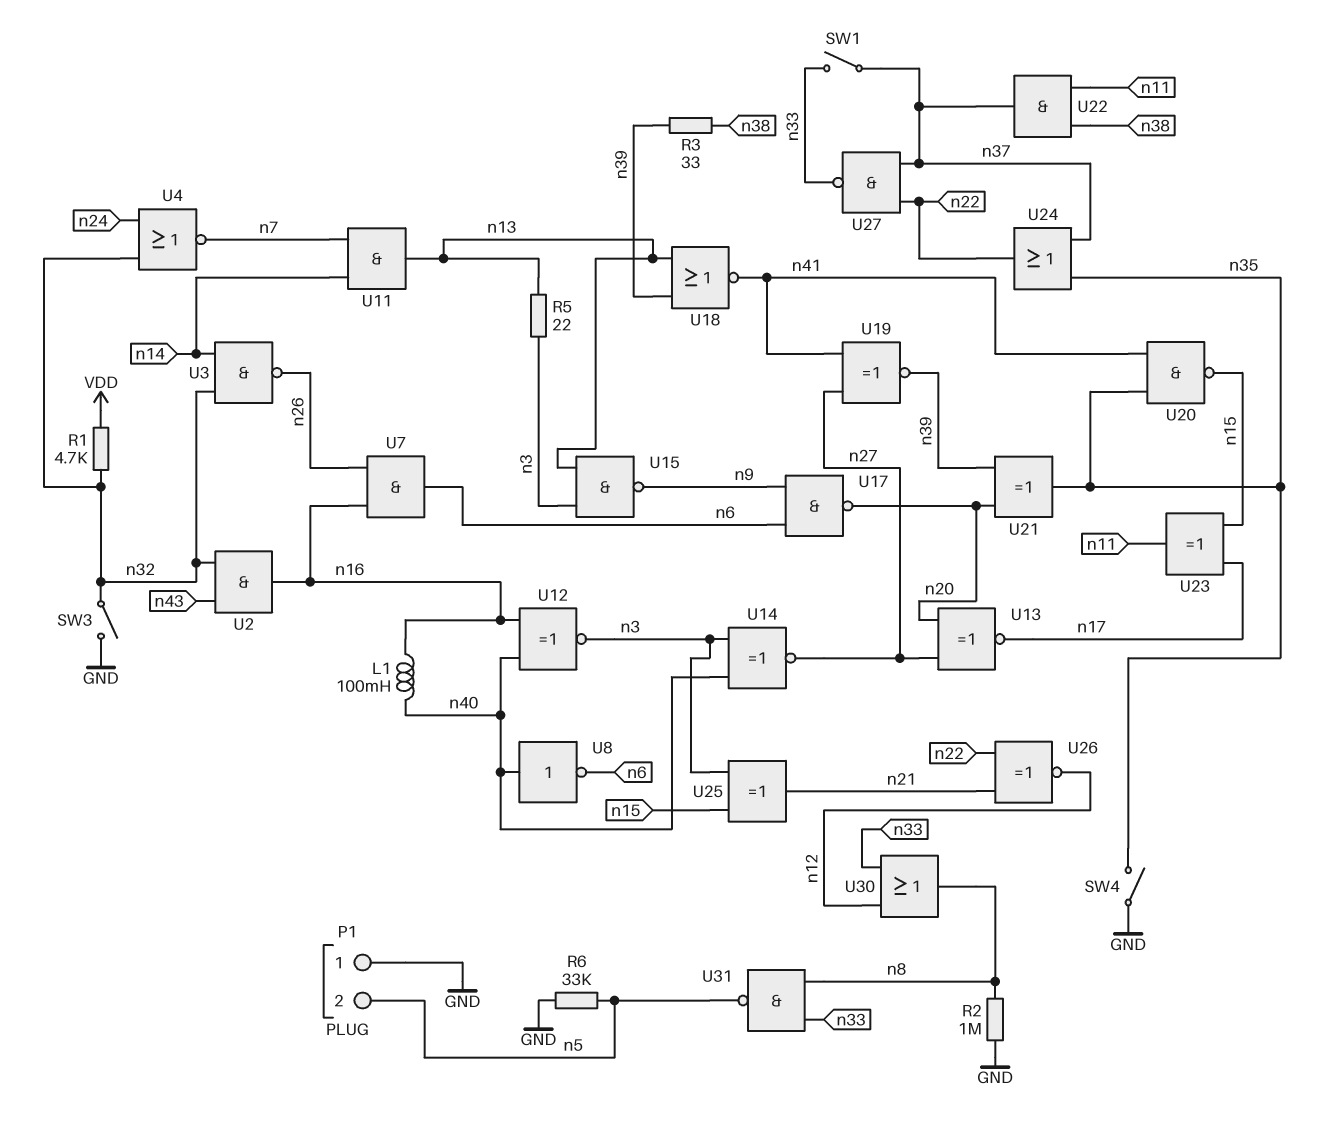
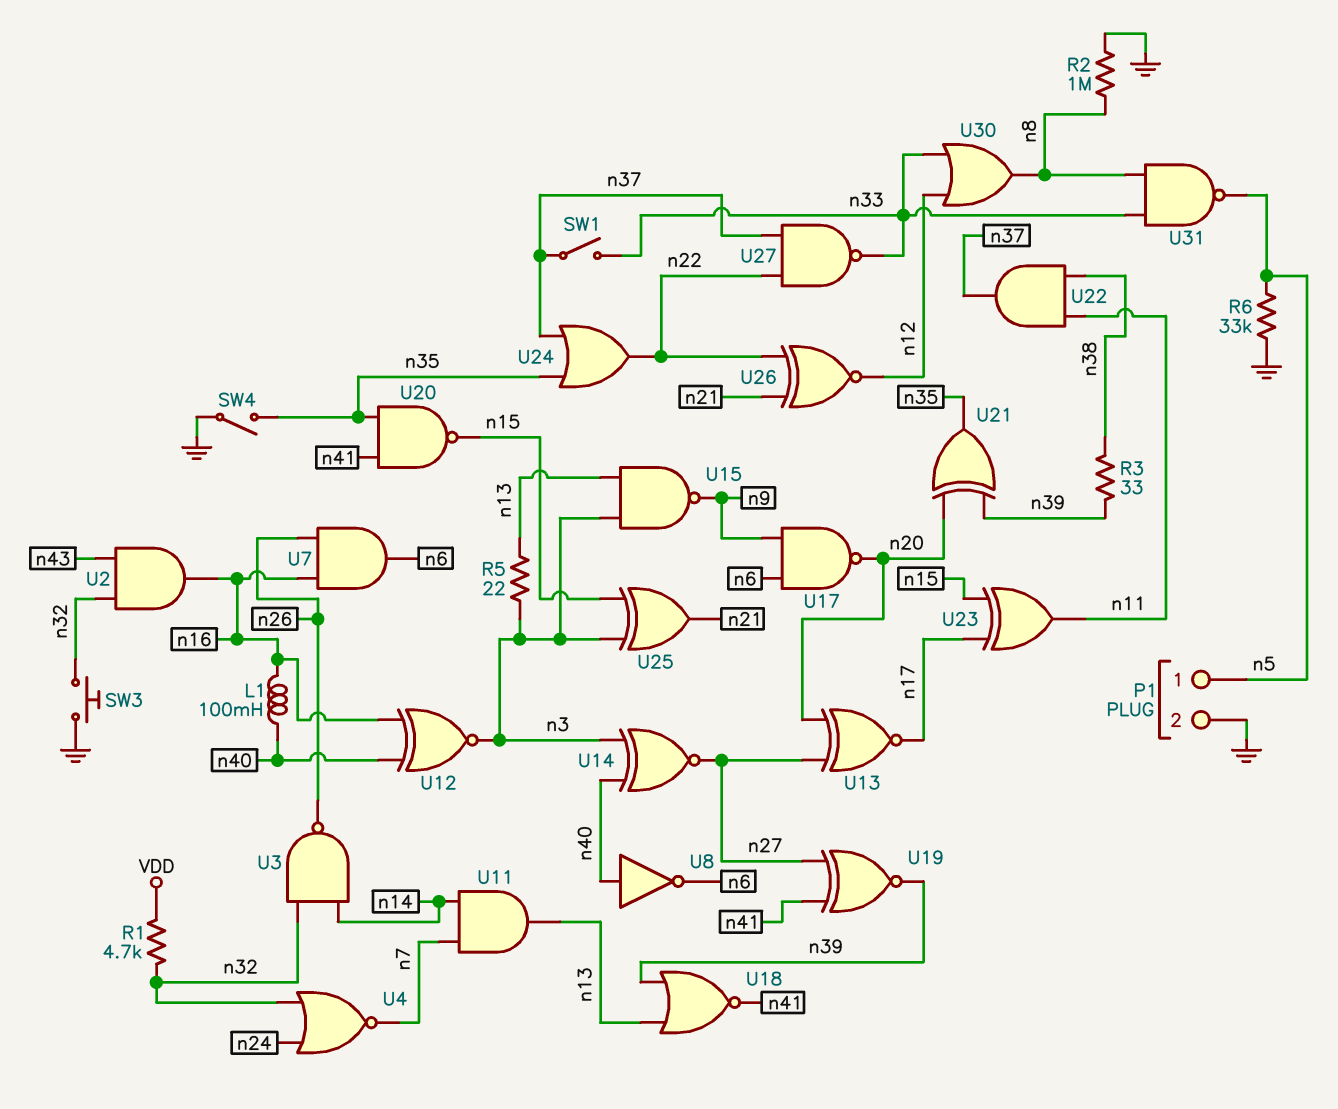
P1 pin 1: GND -> n5
P1 pin 2: n5 -> GND
SW3: switch (GND, n32) -> button (GND, n32)

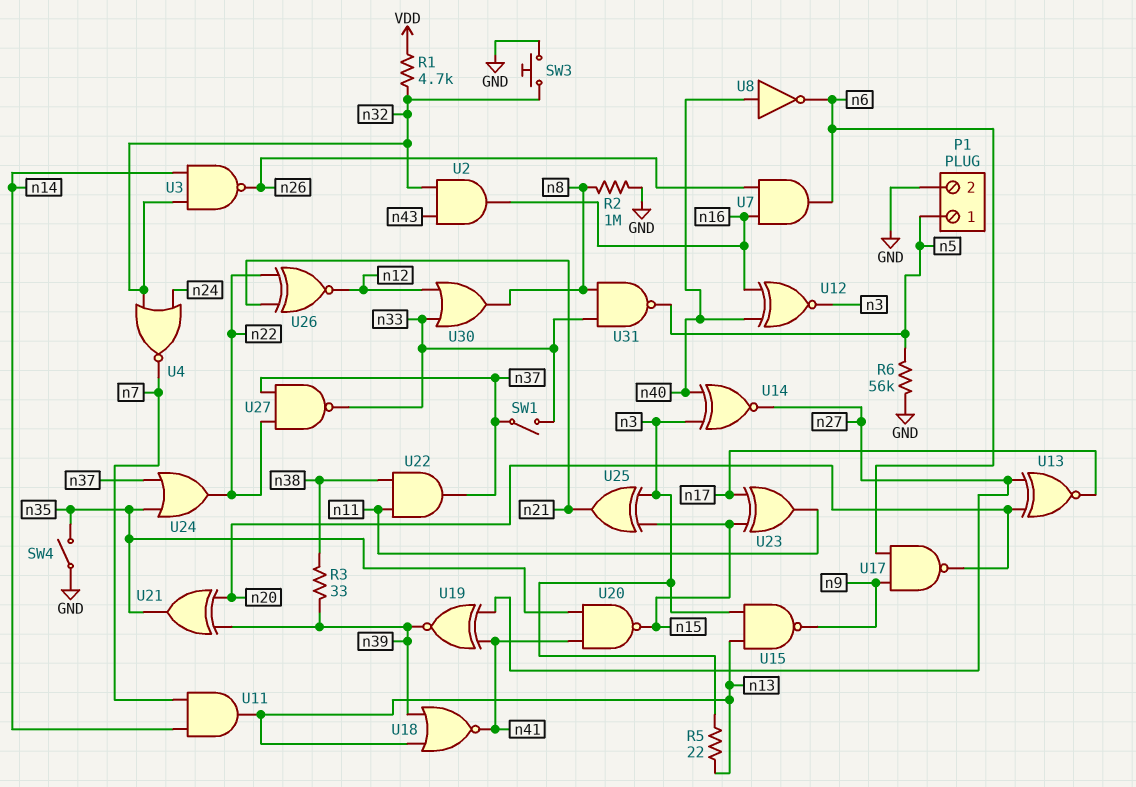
L1: 100mH (n16, n40) -> none
R6: 33k (GND, n5) -> 56k (GND, n5)

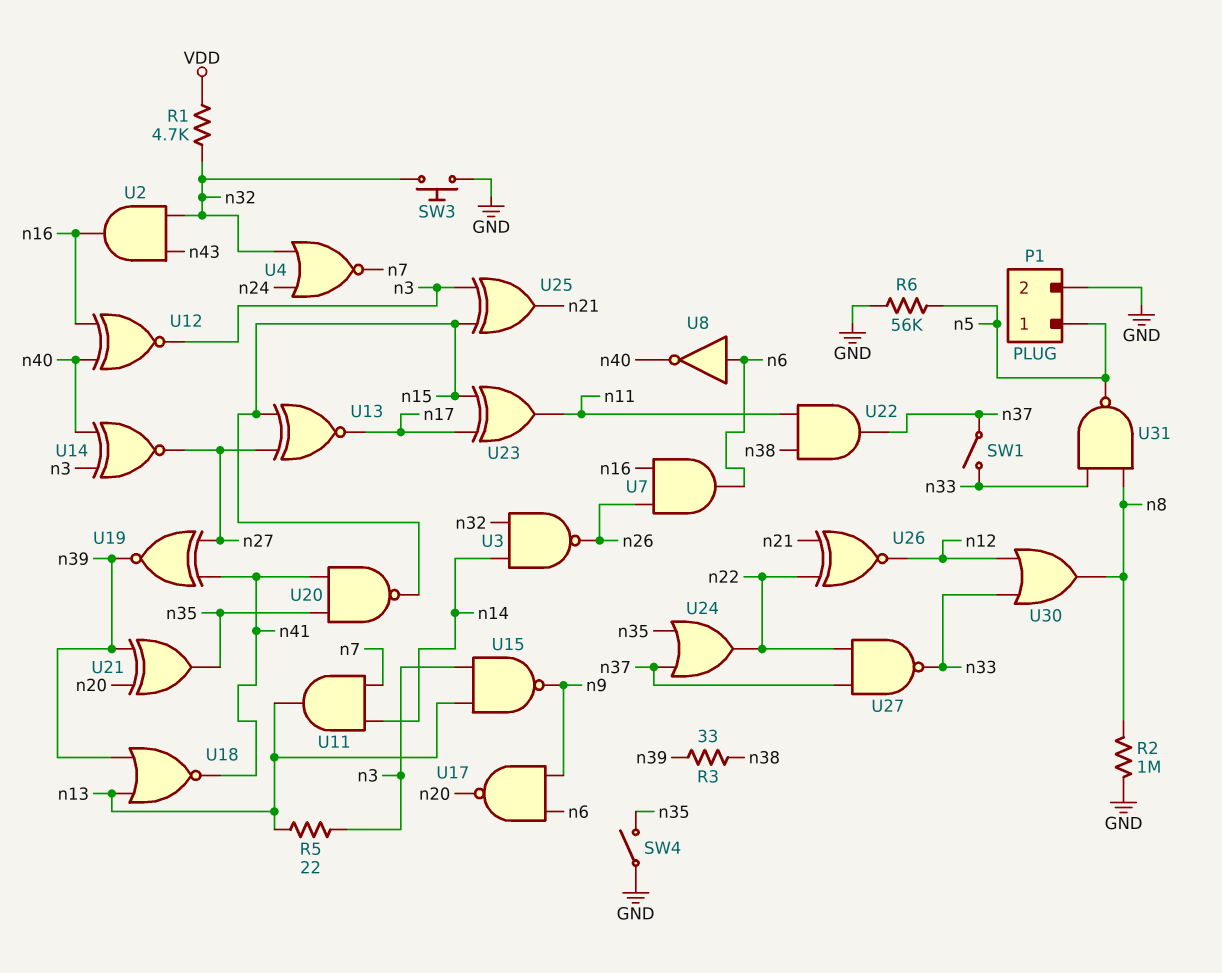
U8: NOT (in n40, out n6) -> NOT (in n6, out n40)
U13: XNOR (in n20, in n27, out n17) -> XNOR (in n15, in n27, out n17)

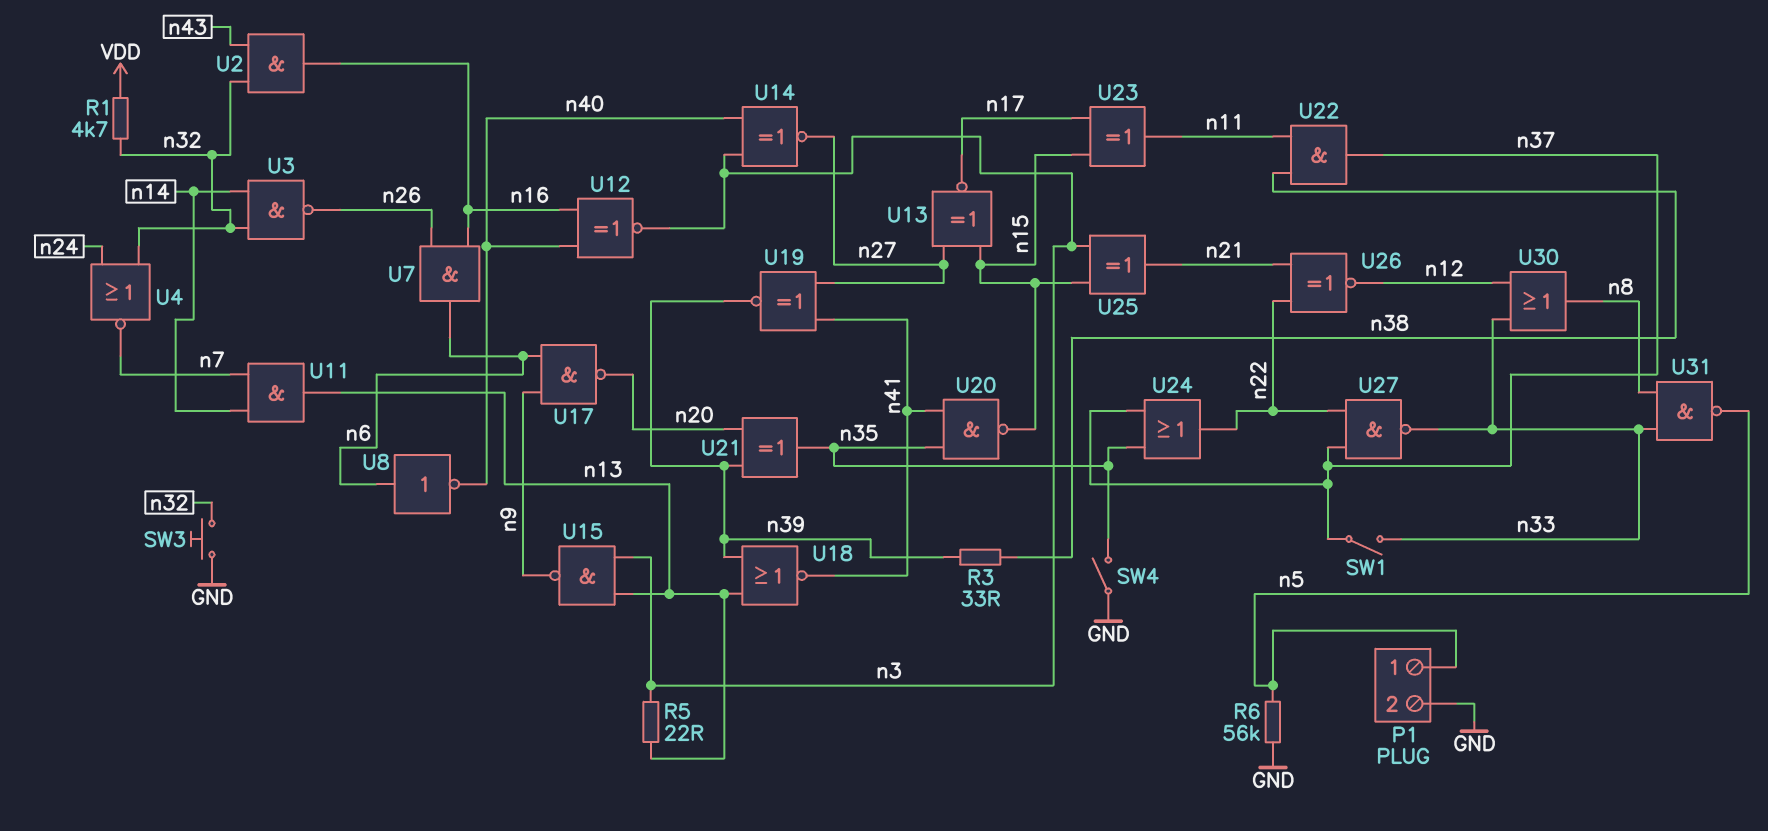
R2: 1M (GND, n8) -> none

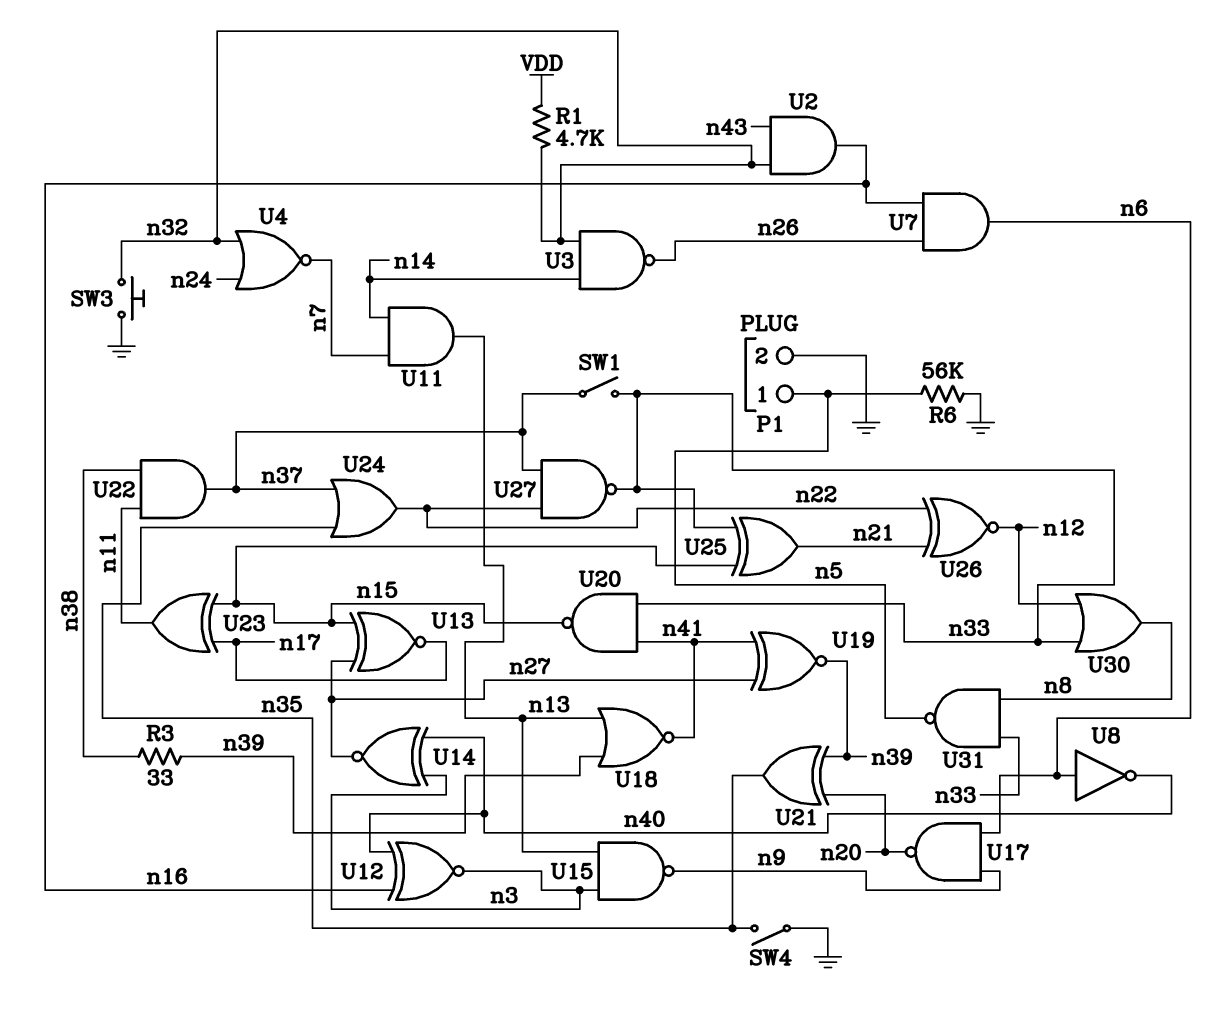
R5: 22 (n3, n13) -> none
U20: NAND (in n35, in n41, out n15) -> NAND (in n33, in n41, out n15)
U25: XOR (in n3, in n15, out n21) -> XOR (in n15, in n33, out n21)

